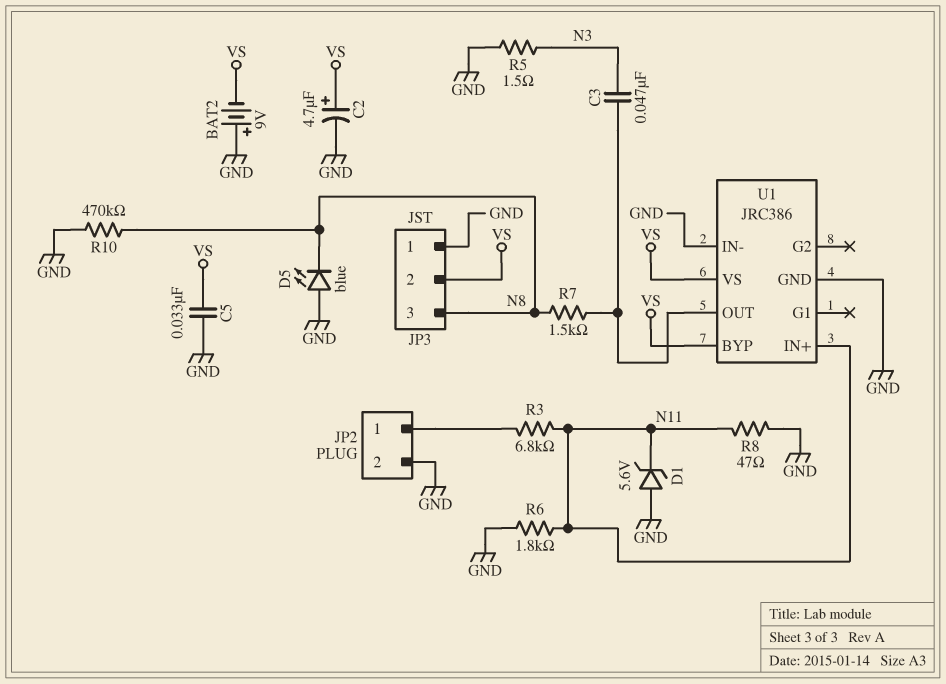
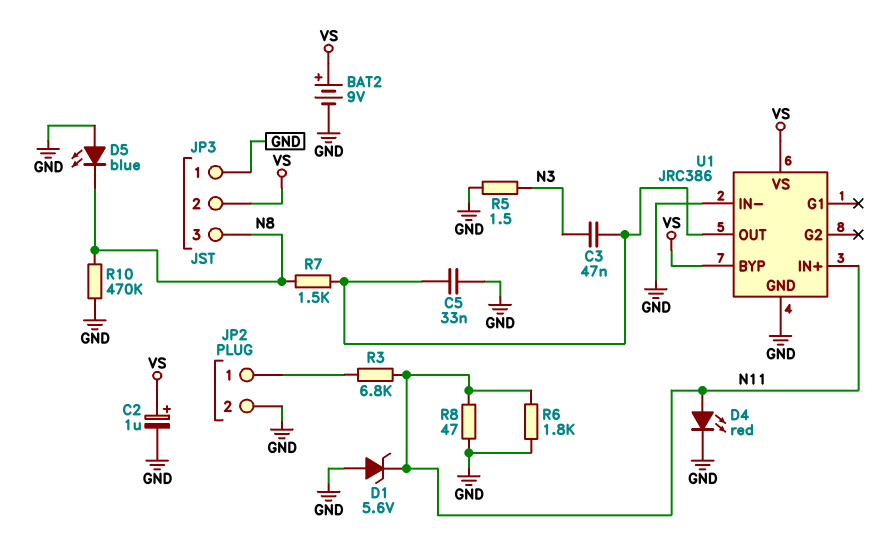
BAT2: 9V (plus GND, minus VS) -> 9V (plus VS, minus GND)
C2: 4.7uF (plus VS, minus GND) -> 1uF (plus VS, minus GND)
C5: 33nF (GND, VS) -> 33nF (GND, U1/OUT)
D4: none -> LED red (A N11, K GND)

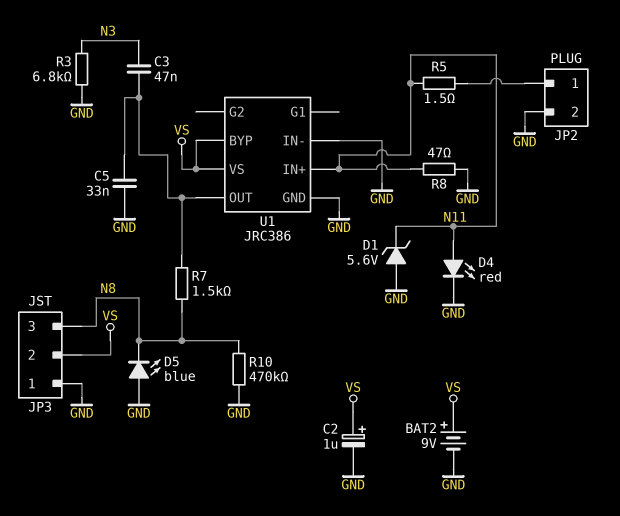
R3: 6.8k (JP2/1, N11) -> 6.8k (GND, N3)
R5: 1.5 (GND, N3) -> 1.5 (JP2/1, N11)
R6: 1.8k (GND, N11) -> none

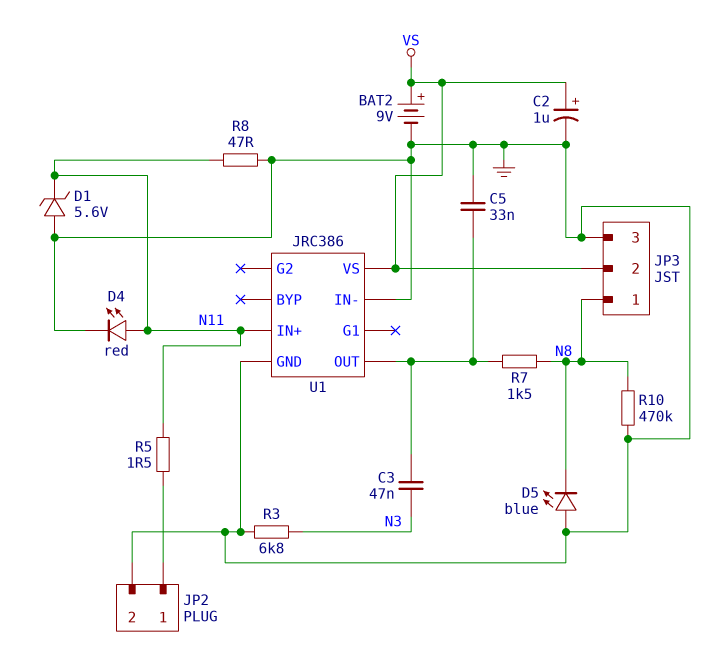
JP3 pin 1: GND -> N8
JP3 pin 3: N8 -> GND
U1 pin BYP: VS -> none

